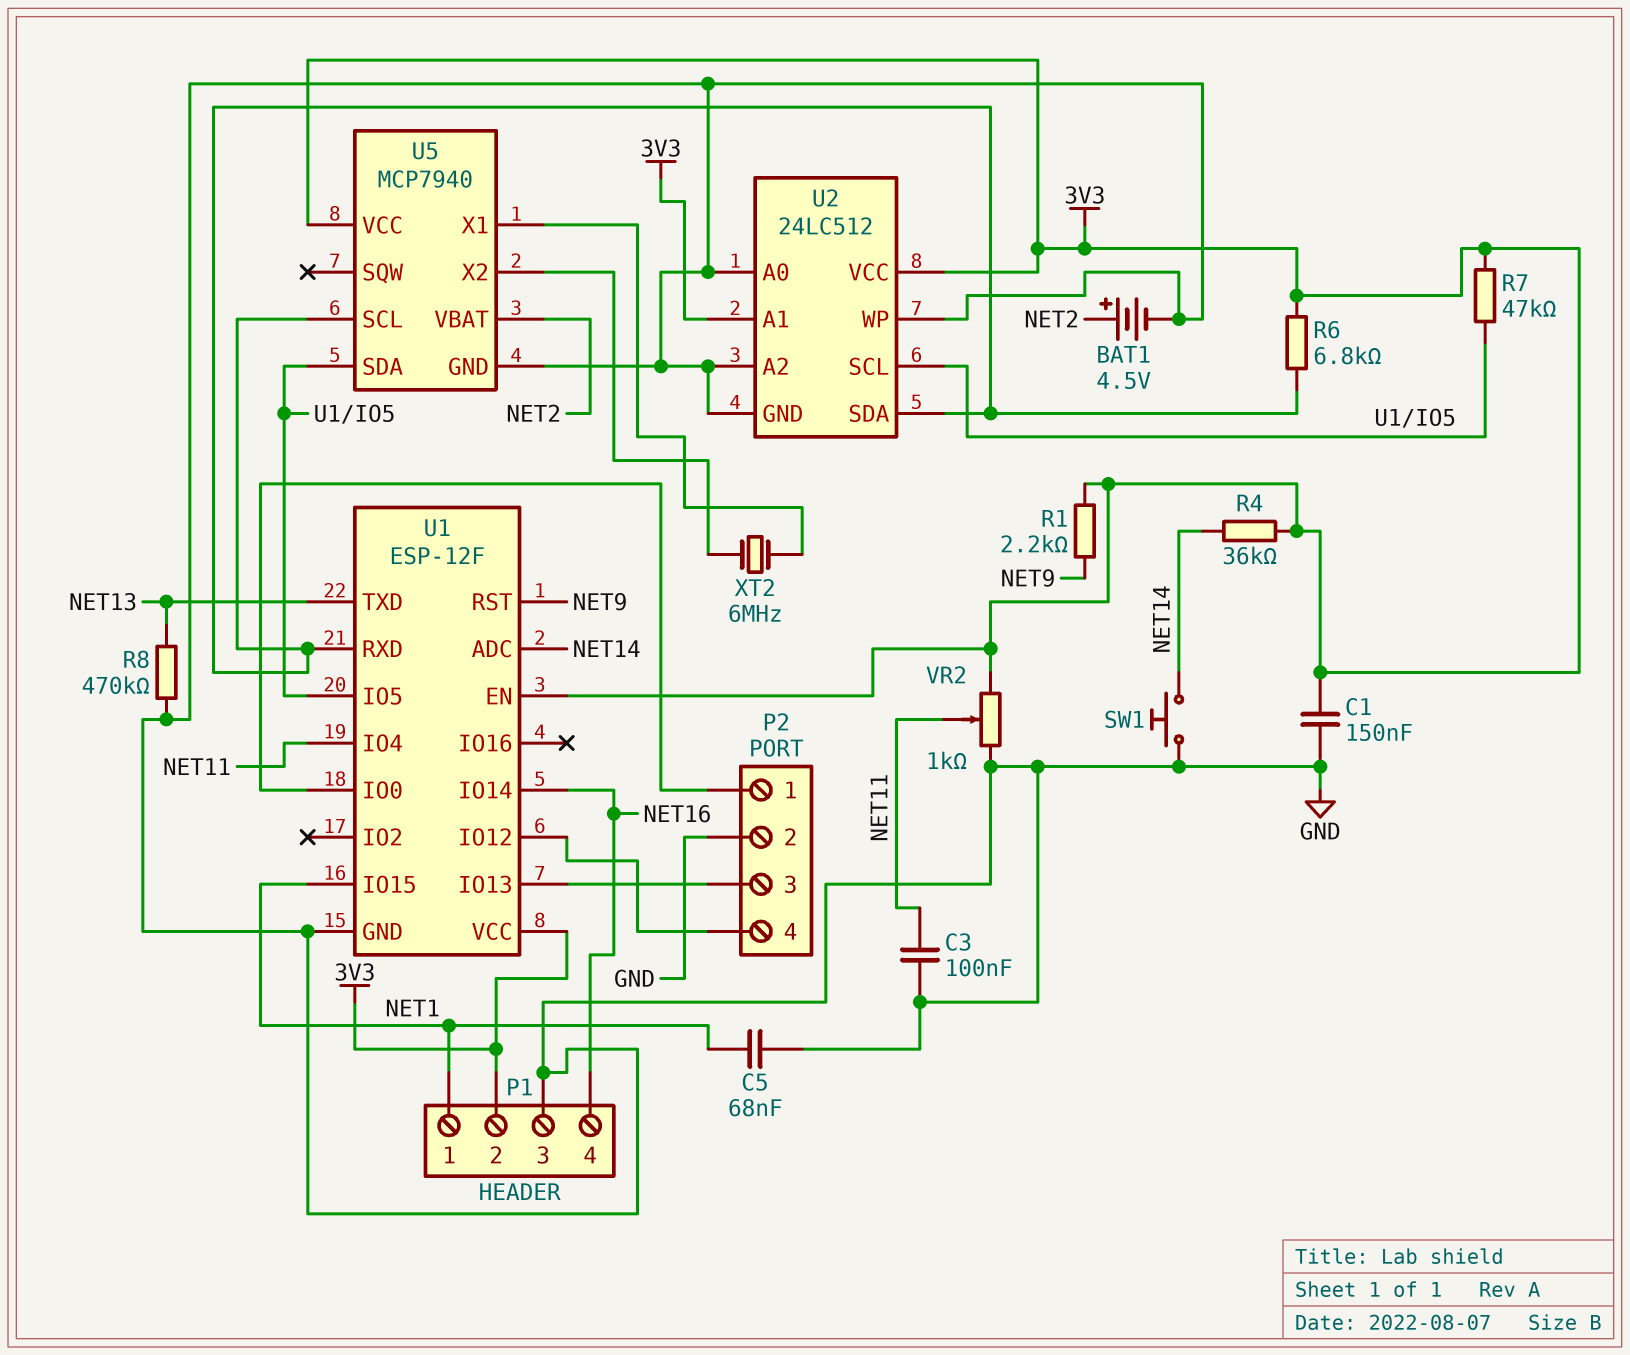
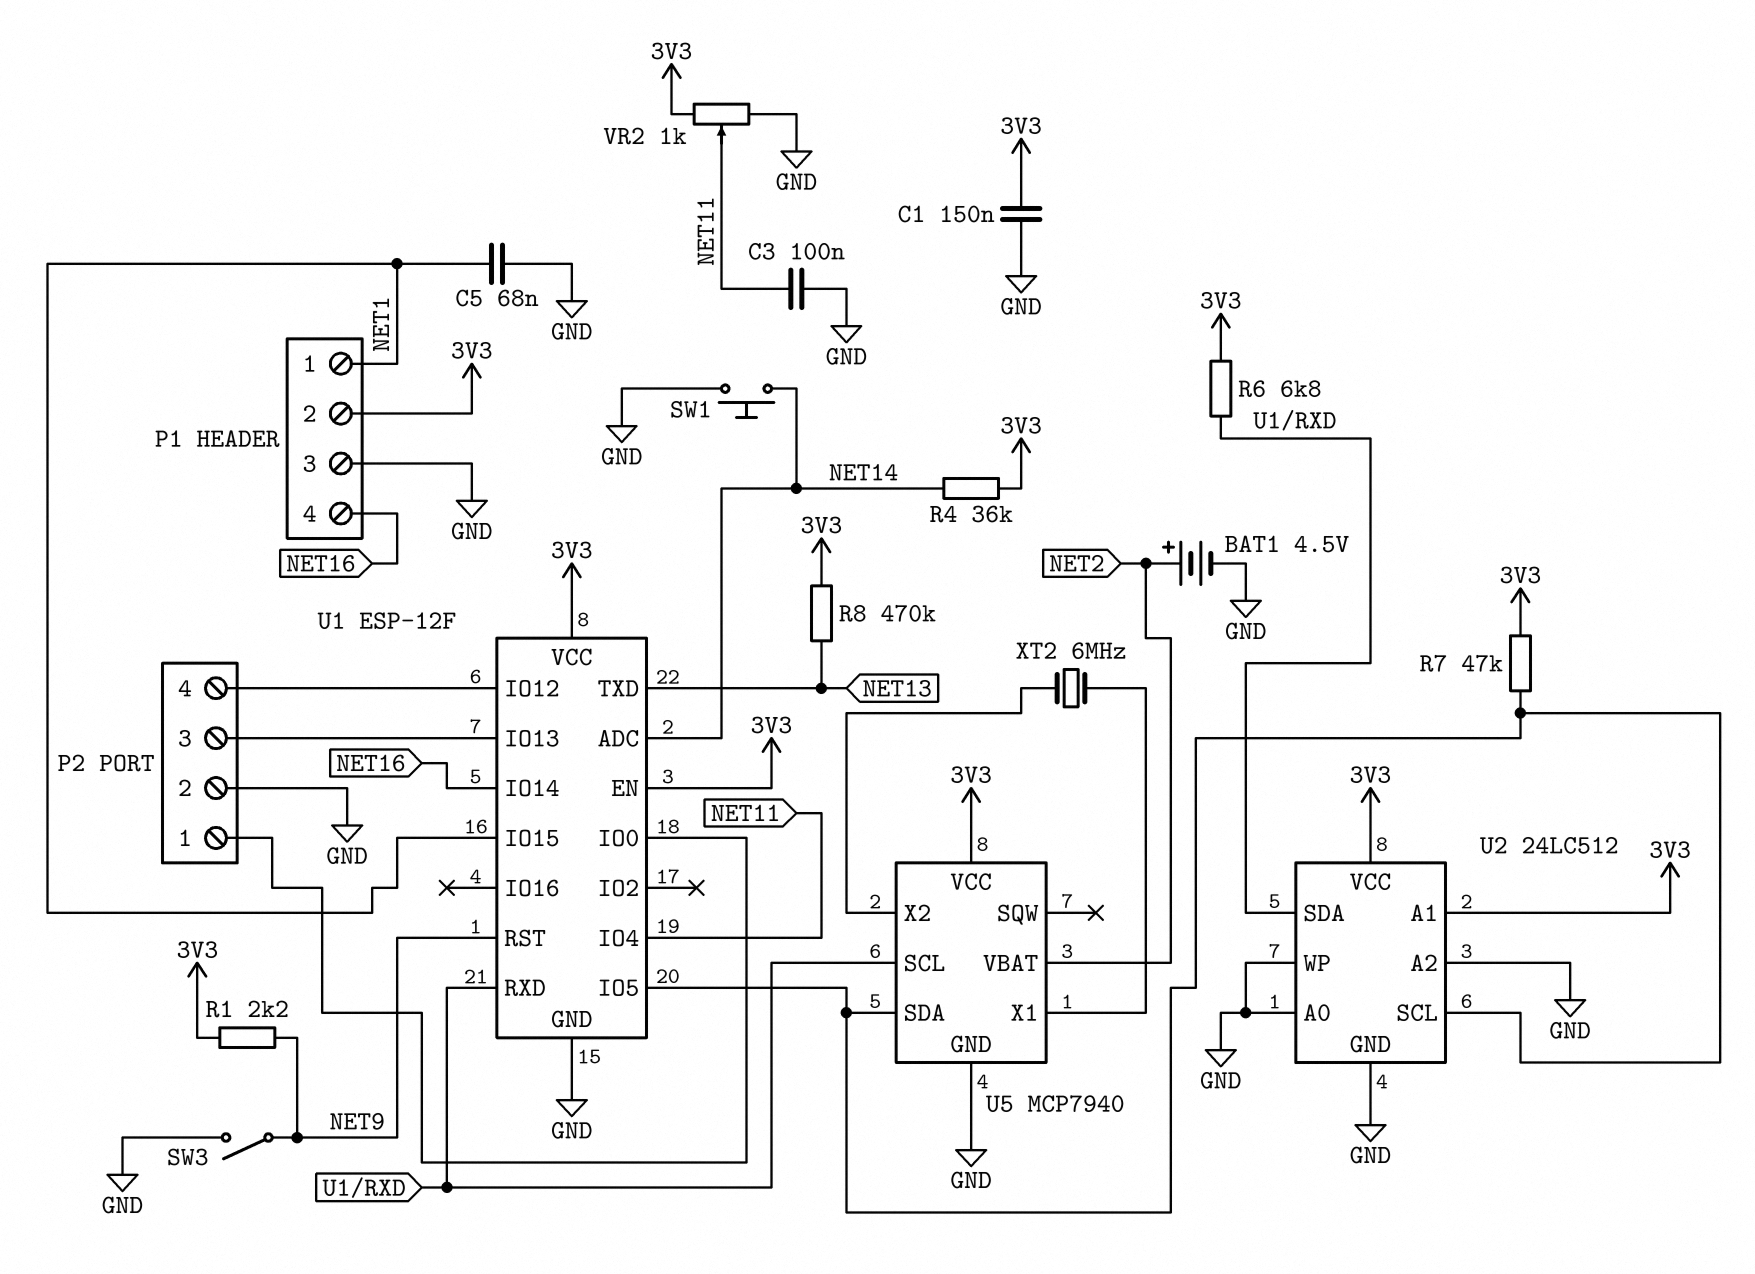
R8: 470k (GND, NET13) -> 470k (3V3, NET13)
SW3: none -> switch (GND, NET9)

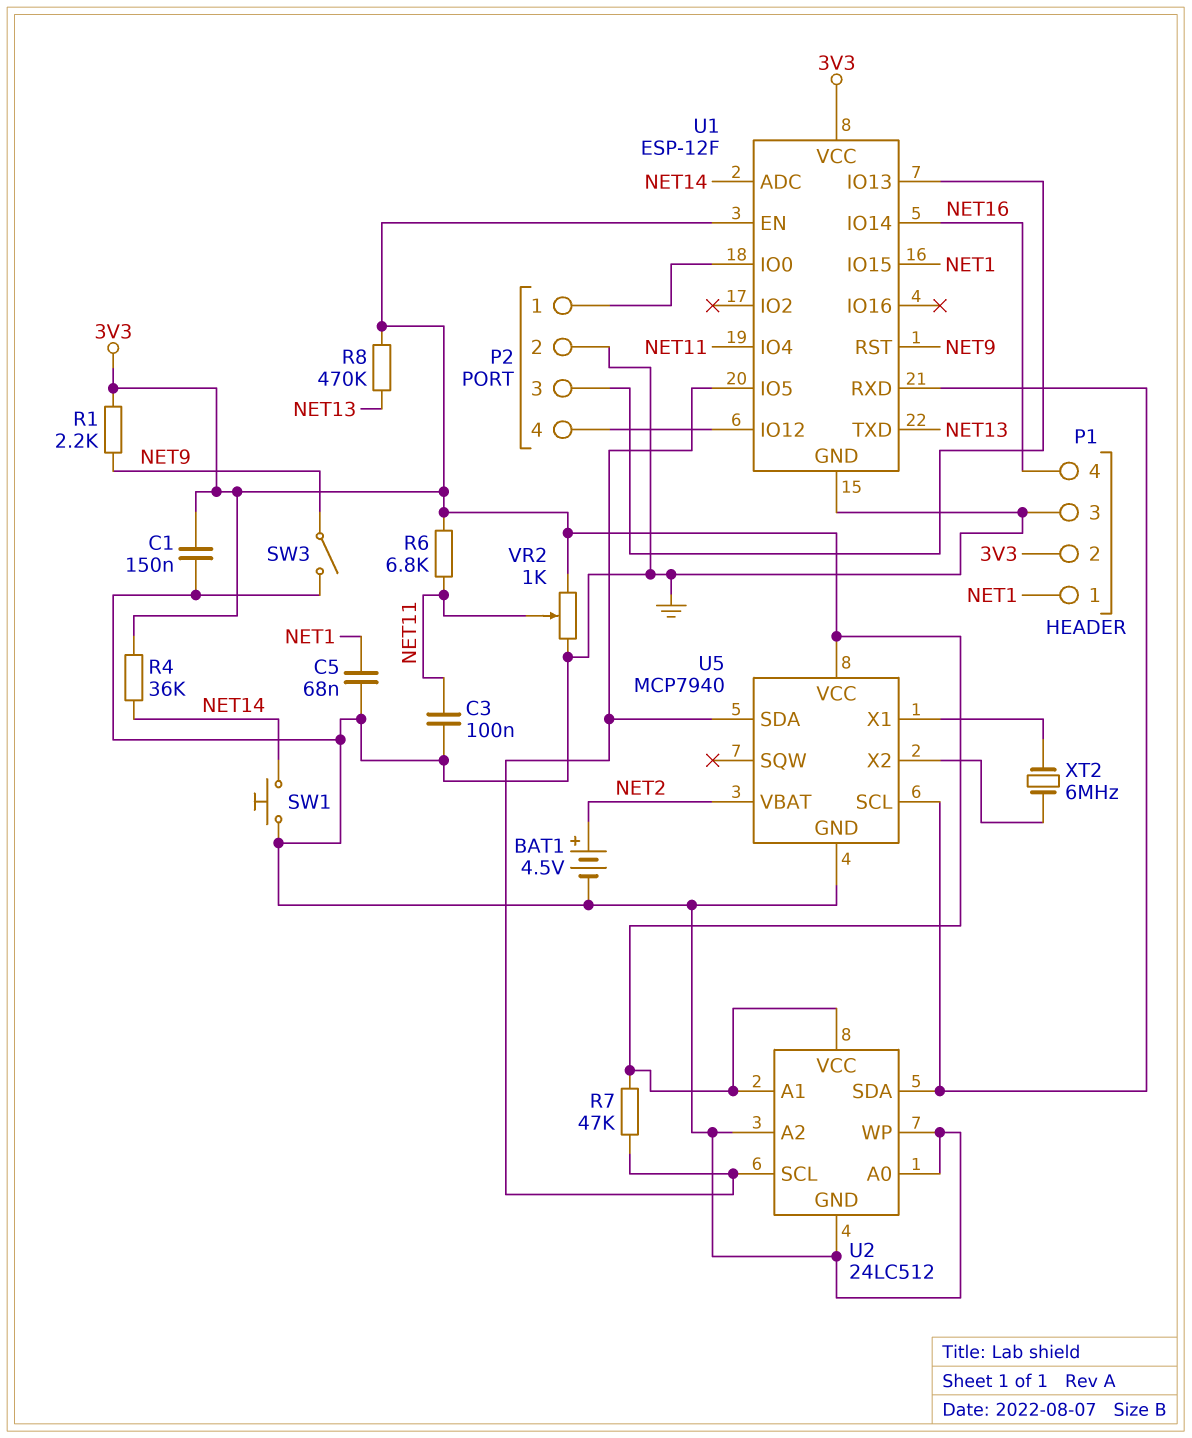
R6: 6.8k (3V3, U1/RXD) -> 6.8k (3V3, NET11)

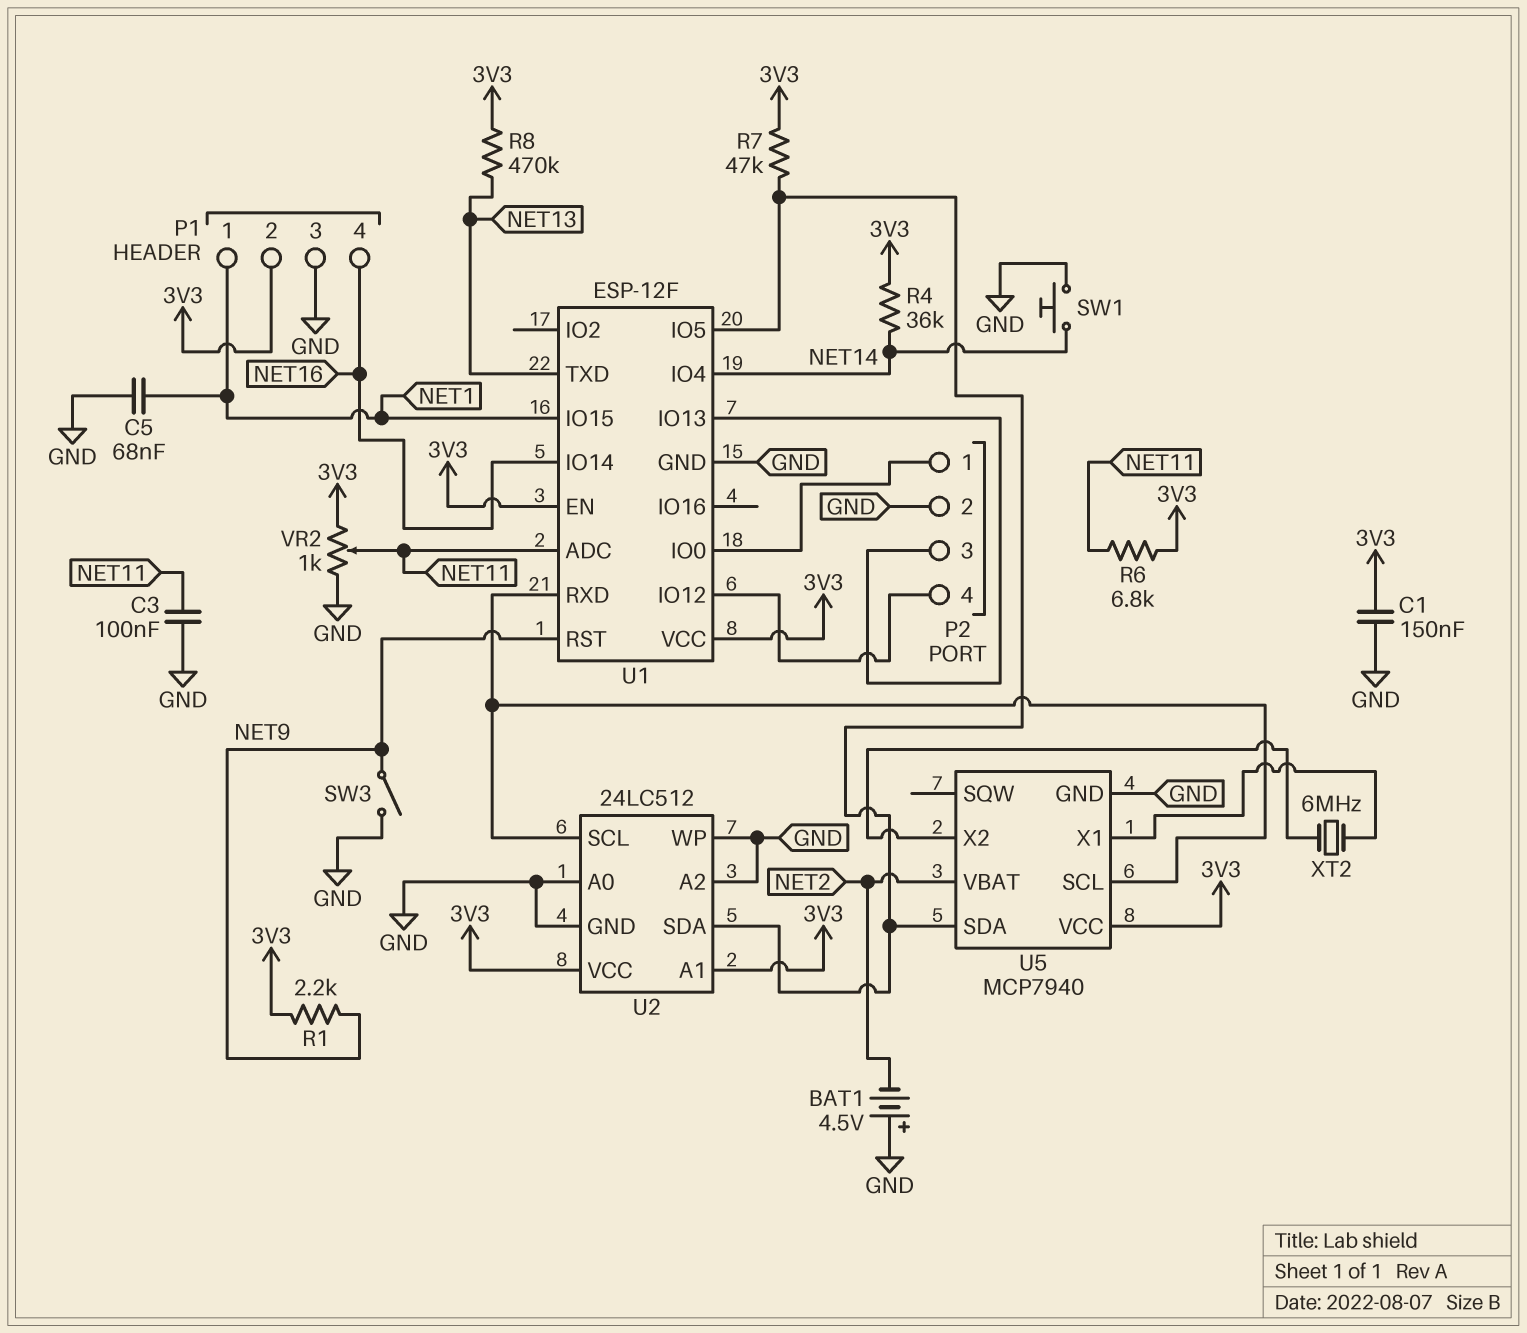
BAT1: 4.5V (plus NET2, minus GND) -> 4.5V (plus GND, minus NET2)
U1 pin ADC: NET14 -> NET11
U1 pin IO4: NET11 -> NET14
U2 pin SCL: U1/IO5 -> U1/RXD
U2 pin SDA: U1/RXD -> U1/IO5

